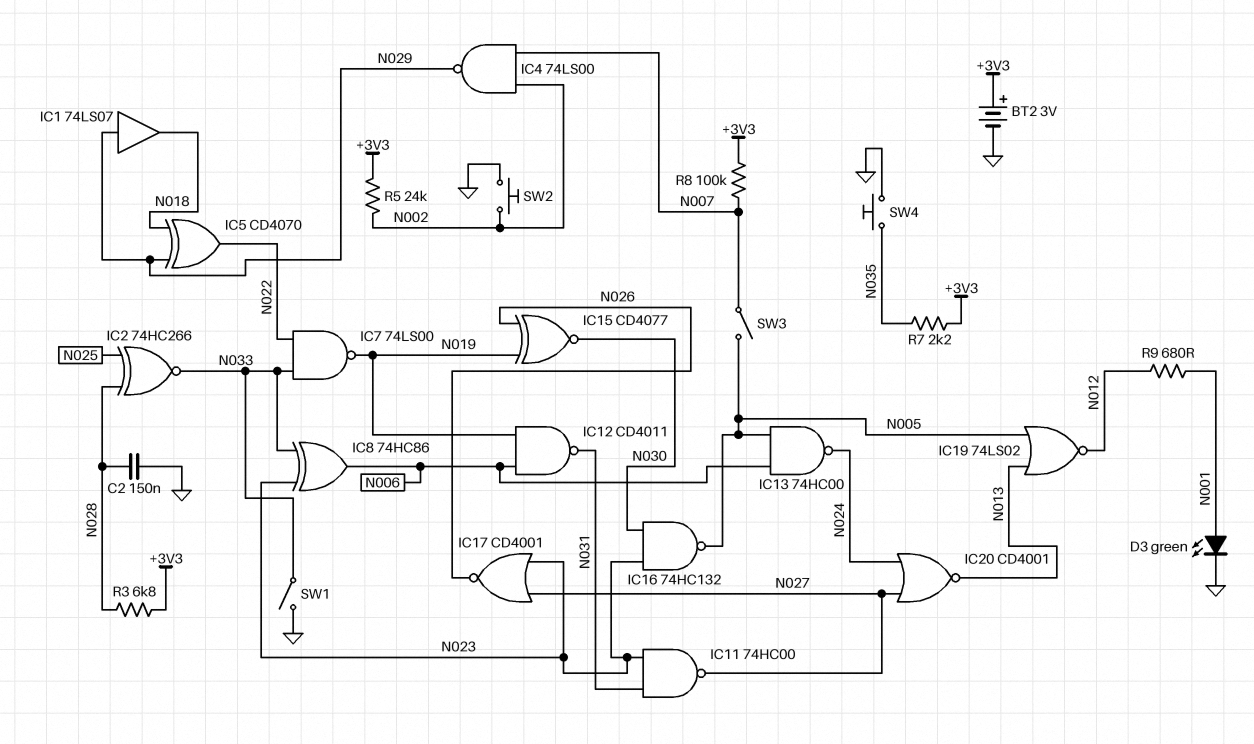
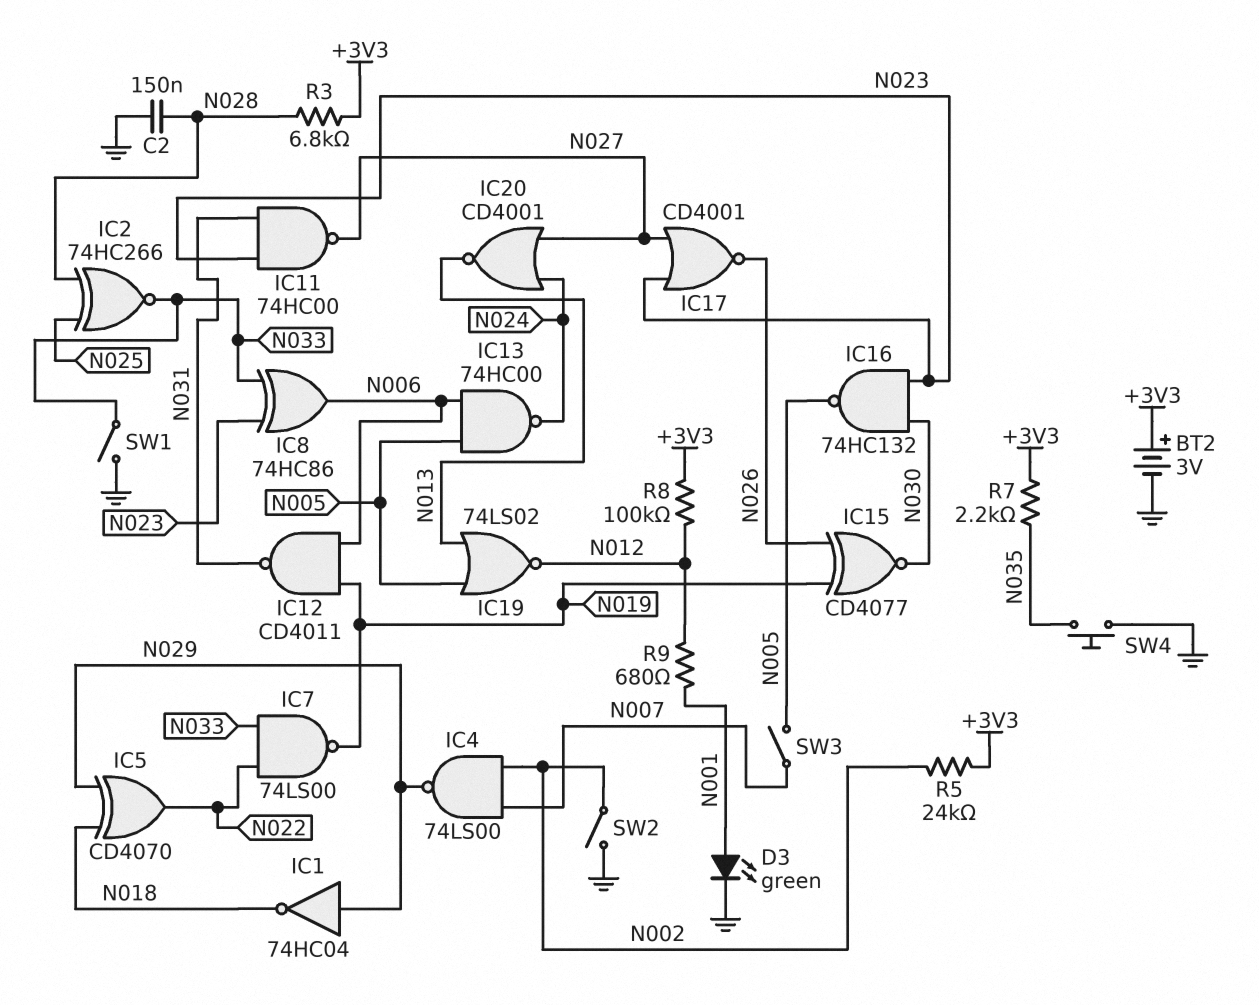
IC1: buffer 74LS07 (in N029, out N018) -> NOT 74HC04 (in N029, out N018)
R8: 100k (+3V3, N007) -> 100k (+3V3, N012)
SW2: button (GND, N002) -> switch (GND, N002)

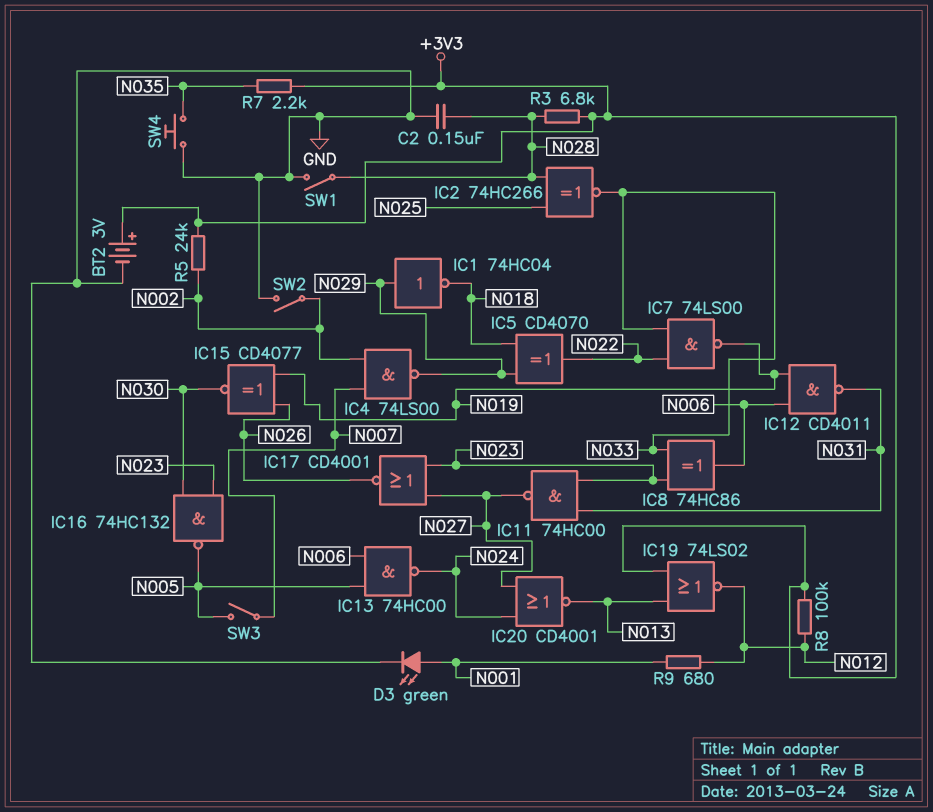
IC19: NOR 74LS02 (in N005, in N013, out N012) -> NOR 74LS02 (in +3V3, in N013, out N012)
SW1: switch (GND, N033) -> switch (GND, N028)

